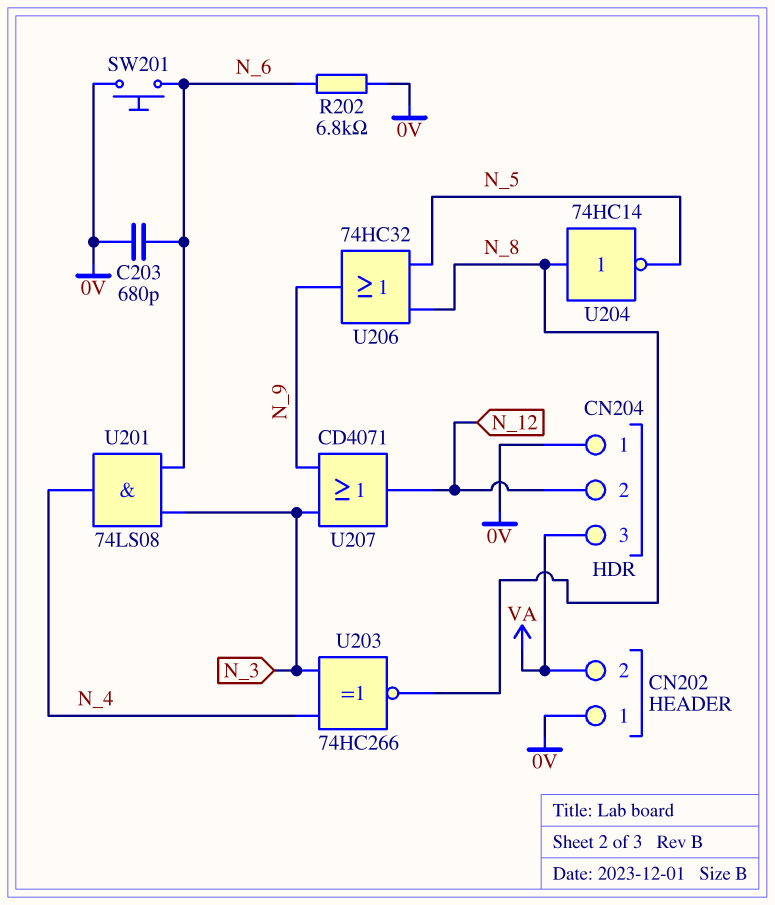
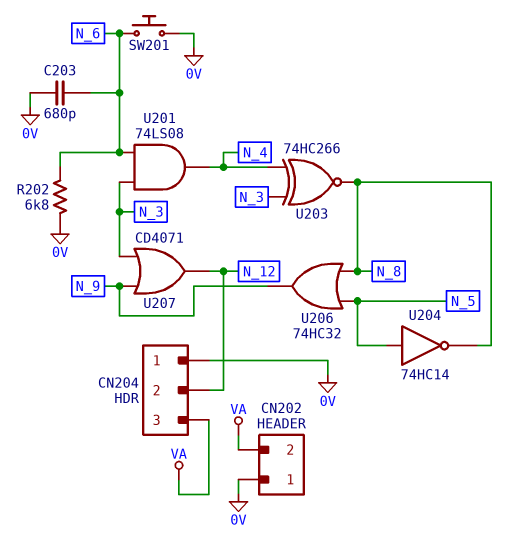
U204: NOT 74HC14 (in N_8, out N_5) -> NOT 74HC14 (in N_5, out N_8)

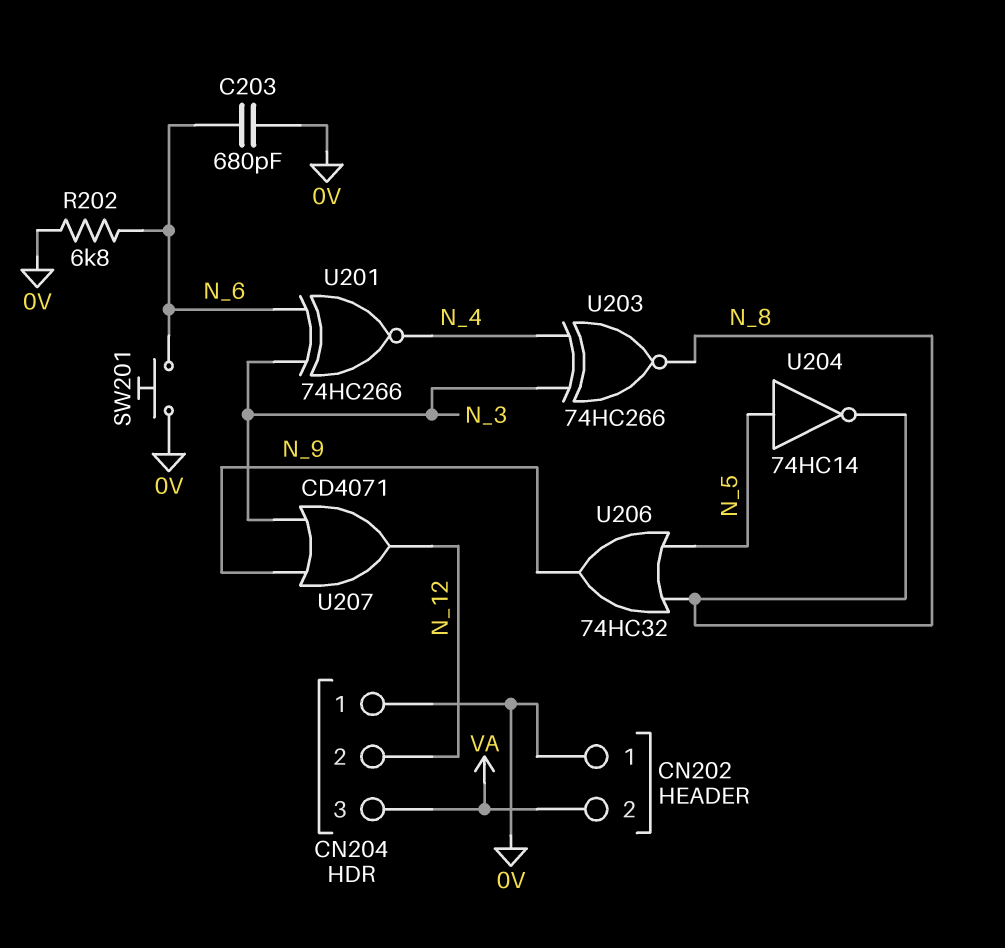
U201: AND 74LS08 (in N_3, in N_6, out N_4) -> XNOR 74HC266 (in N_3, in N_6, out N_4)

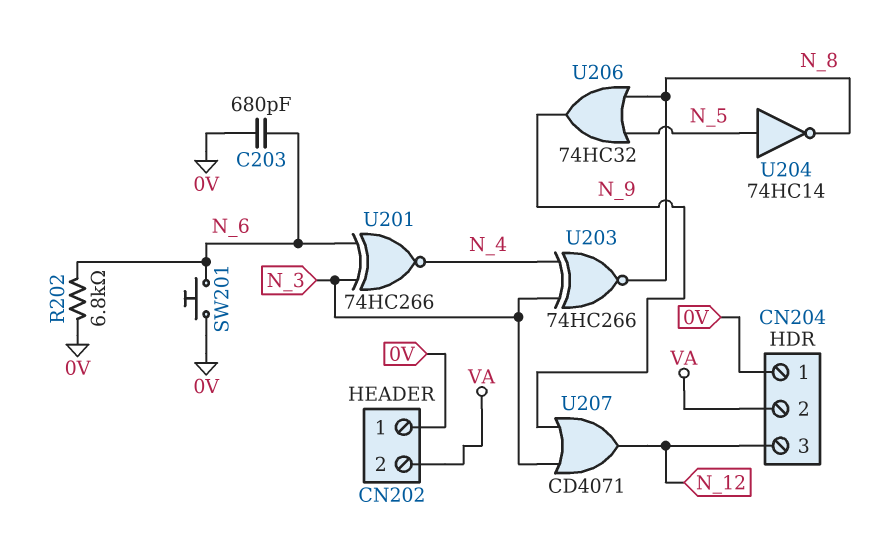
CN204 pin 2: N_12 -> VA
CN204 pin 3: VA -> N_12

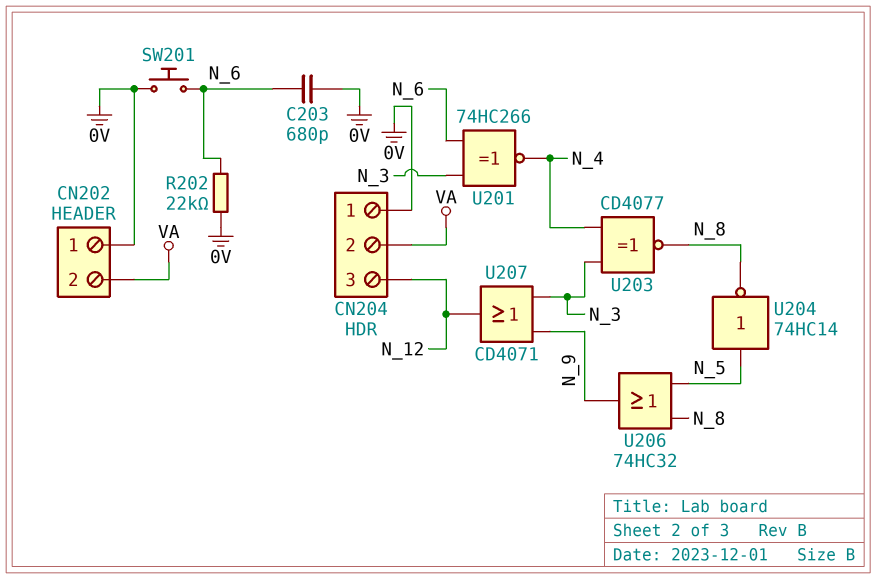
R202: 6.8k (0V, N_6) -> 22k (0V, N_6)
U203: XNOR 74HC266 (in N_3, in N_4, out N_8) -> XNOR CD4077 (in N_3, in N_4, out N_8)

